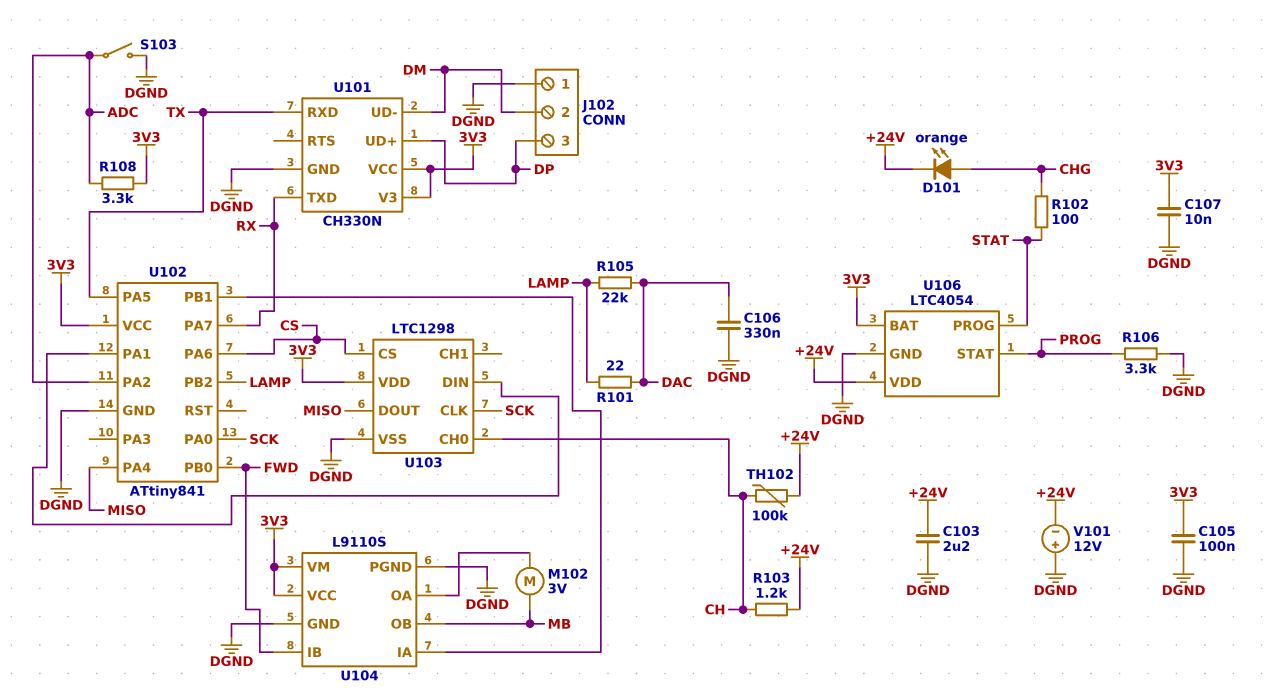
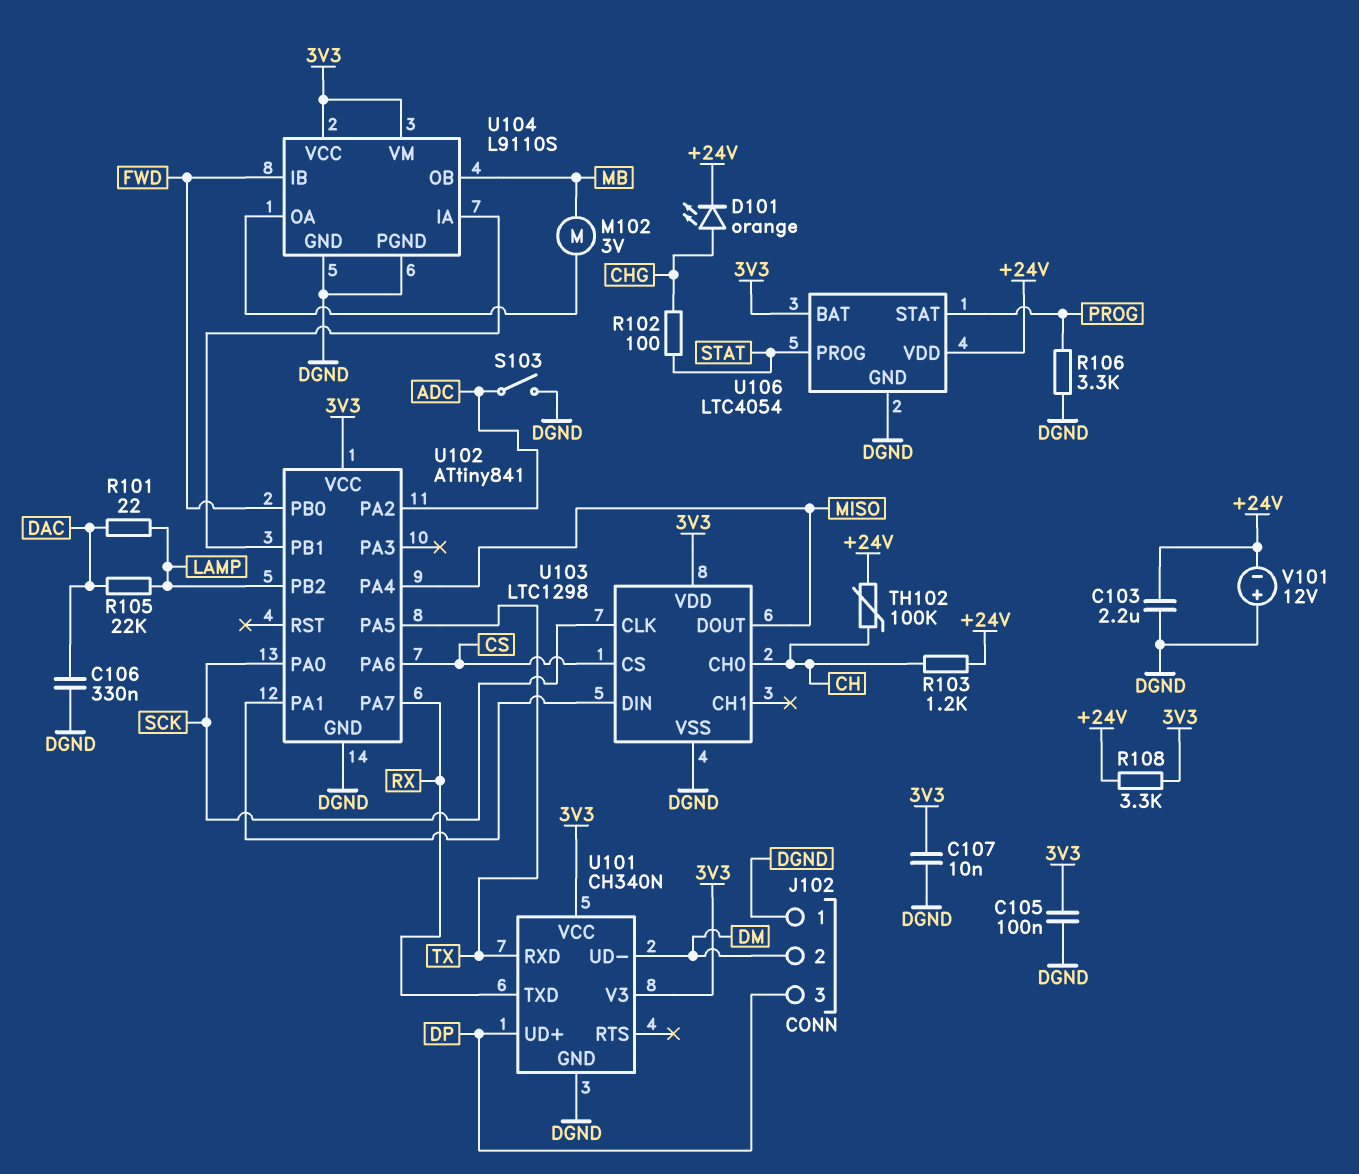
R108: 3.3k (3V3, ADC) -> 3.3k (+24V, 3V3)
U101: CH330N -> CH340N

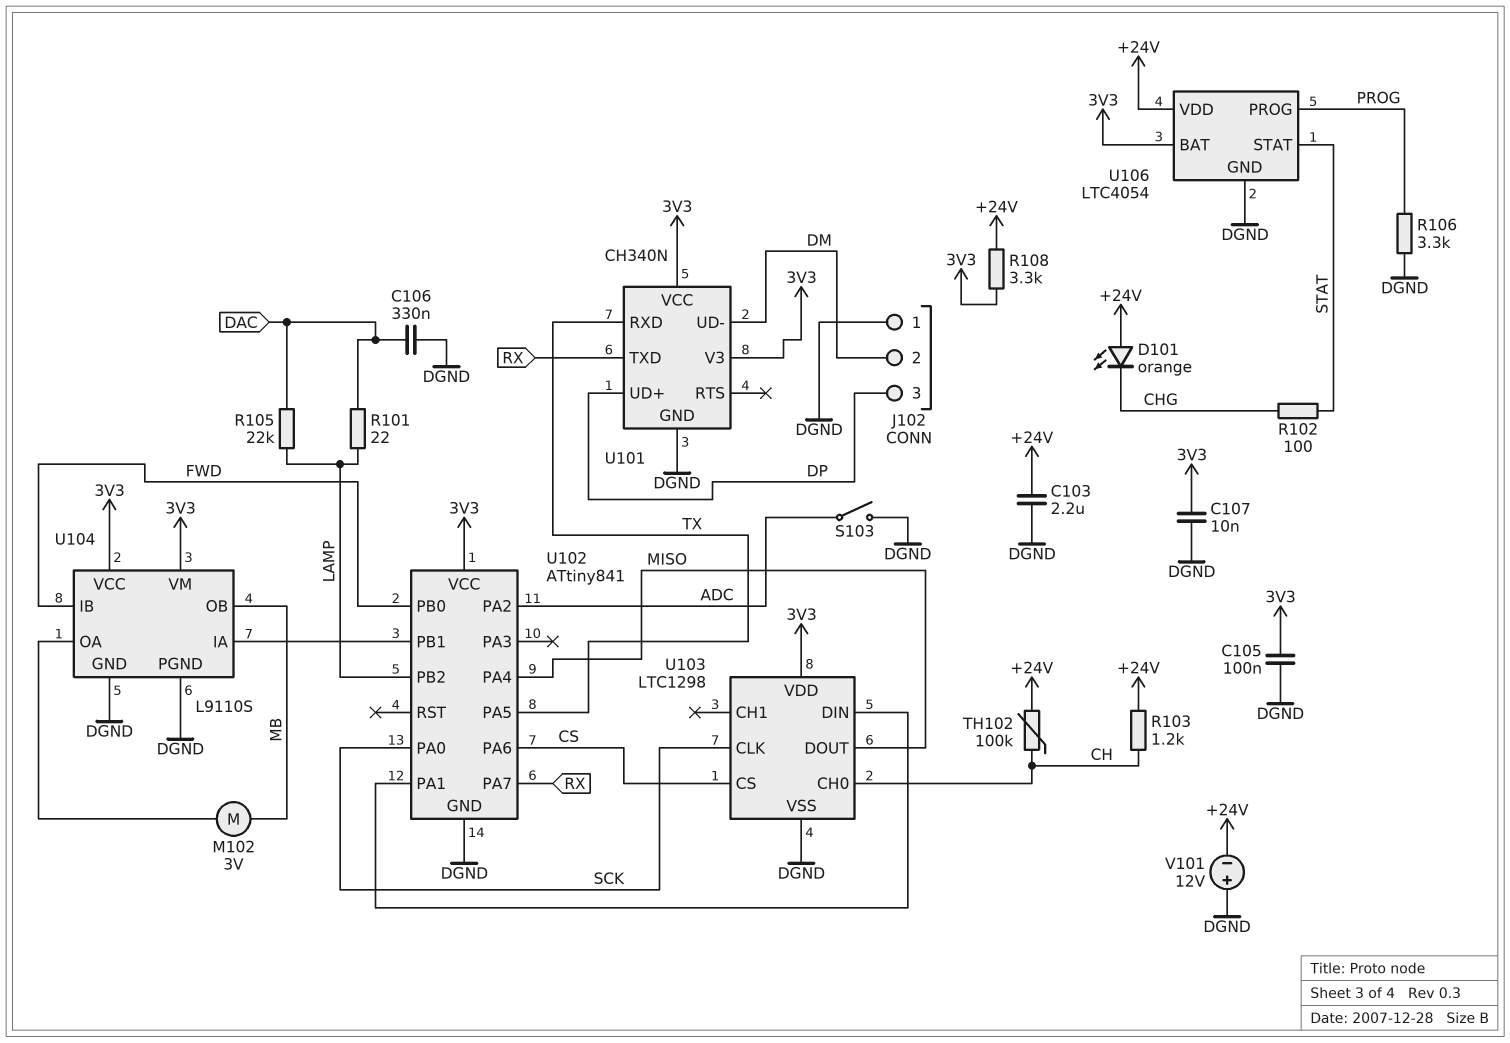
D101: LED orange (A CHG, K +24V) -> LED orange (A +24V, K CHG)
U106 pin PROG: STAT -> PROG
U106 pin STAT: PROG -> STAT

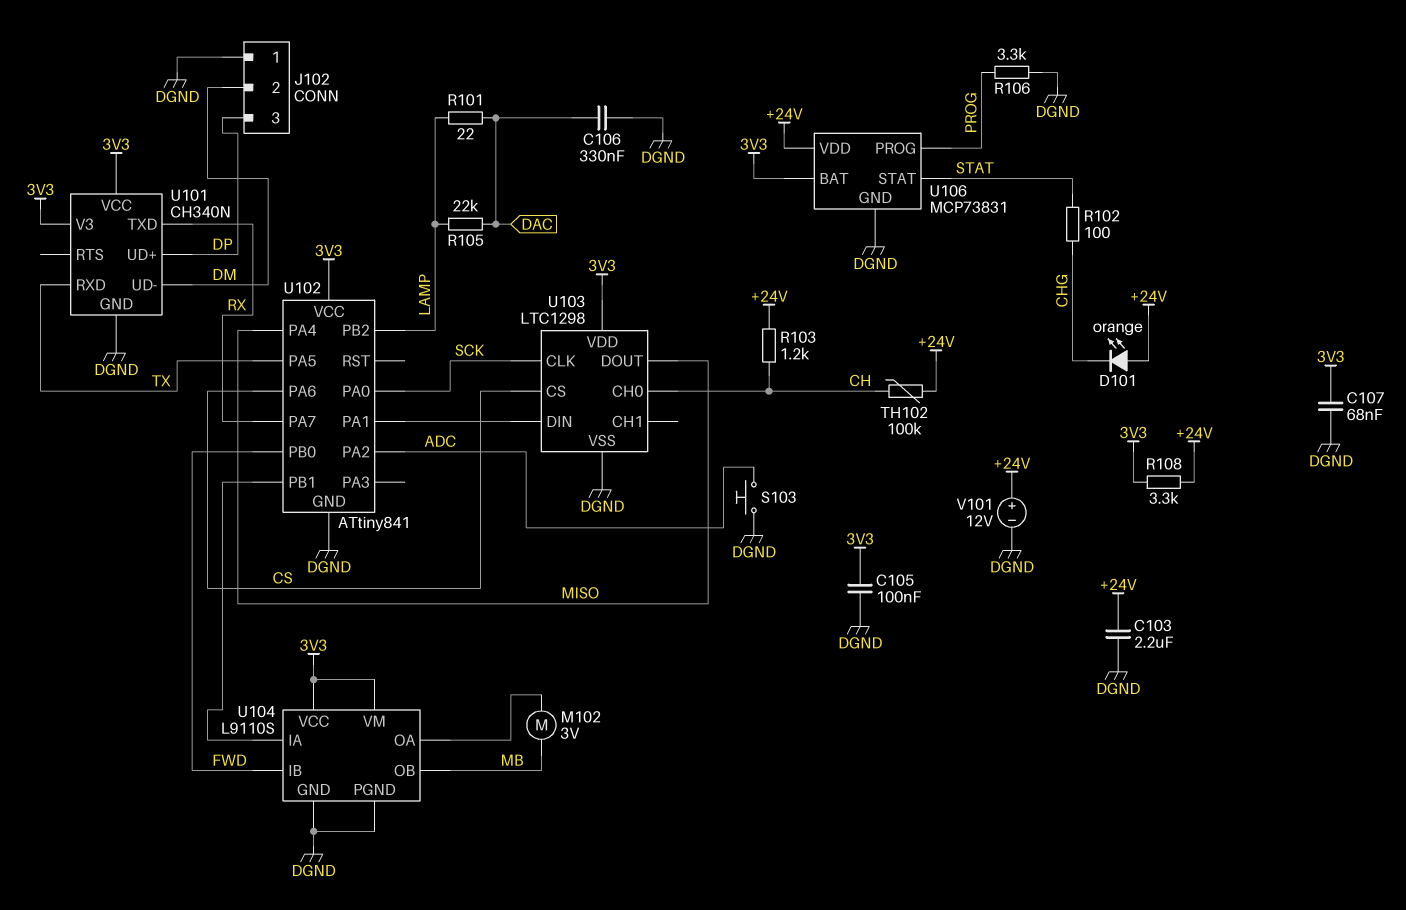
C107: 10nF (3V3, DGND) -> 68nF (3V3, DGND)
S103: switch (ADC, DGND) -> button (ADC, DGND)
U106: LTC4054 -> MCP73831
V101: 12V (plus DGND, minus +24V) -> 12V (plus +24V, minus DGND)

